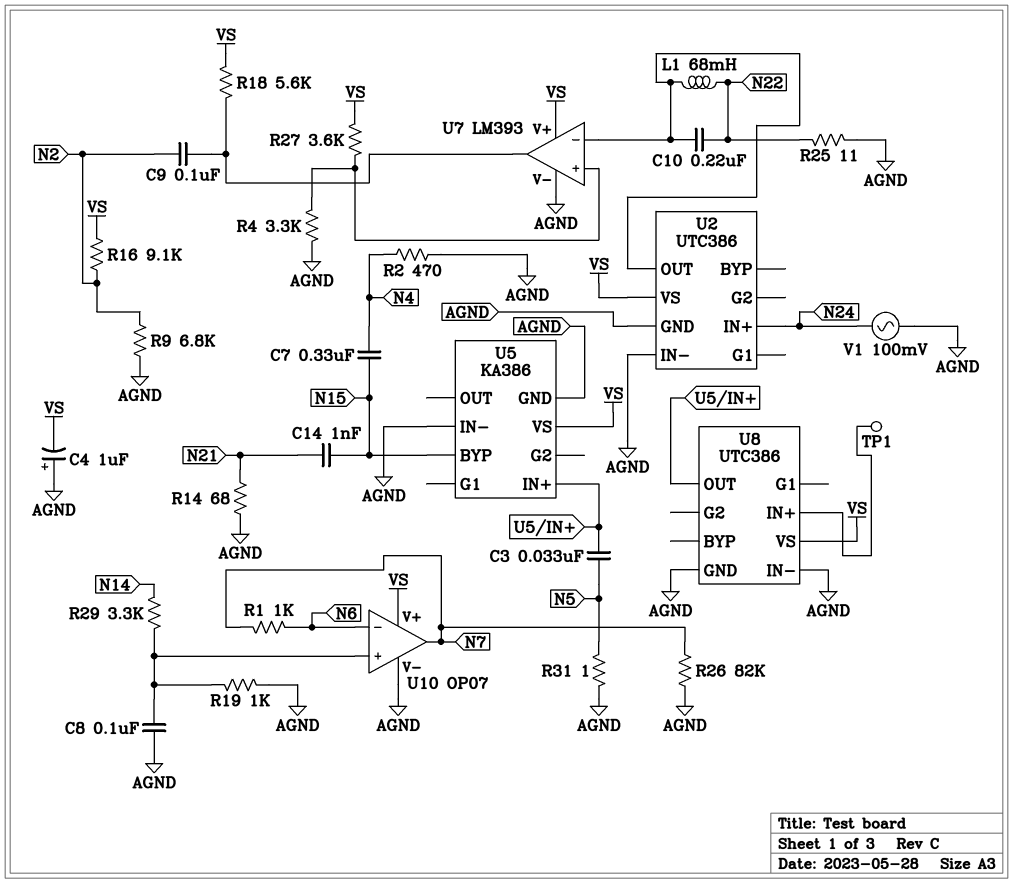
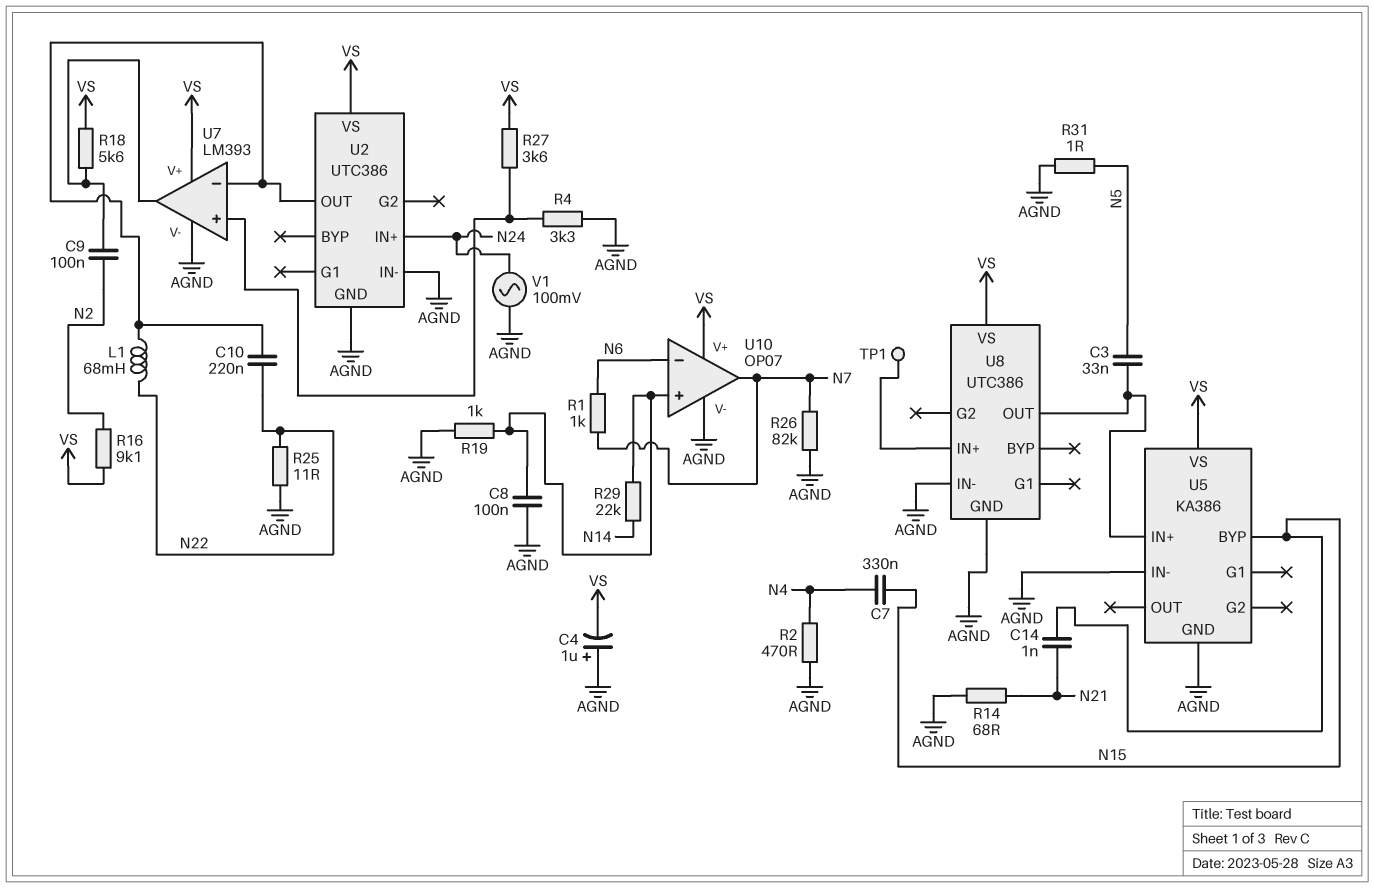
R9: 6.8k (AGND, N2) -> none
R29: 3.3k (N14, U10/in+) -> 22k (N14, U10/in+)

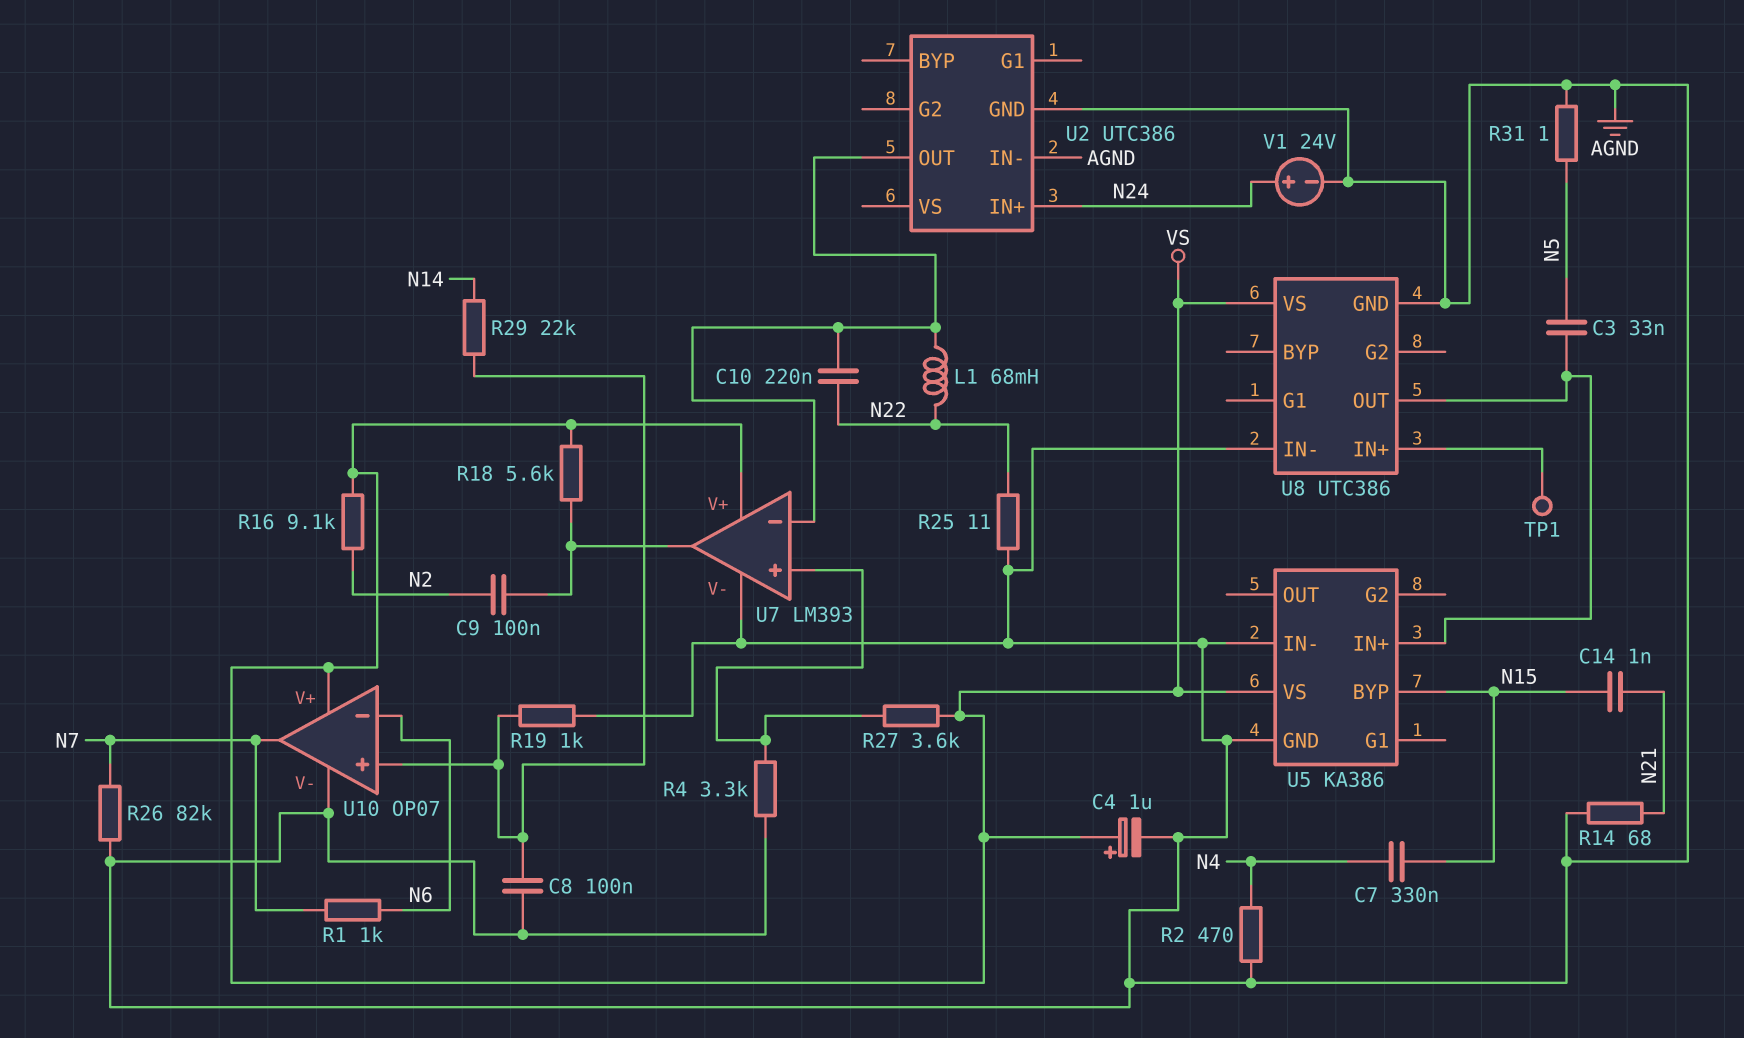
C4: 1uF (plus AGND, minus VS) -> 1uF (plus VS, minus AGND)
U2 pin VS: VS -> none
V1: AC 100mV (AGND, N24) -> 24V (plus N24, minus AGND)

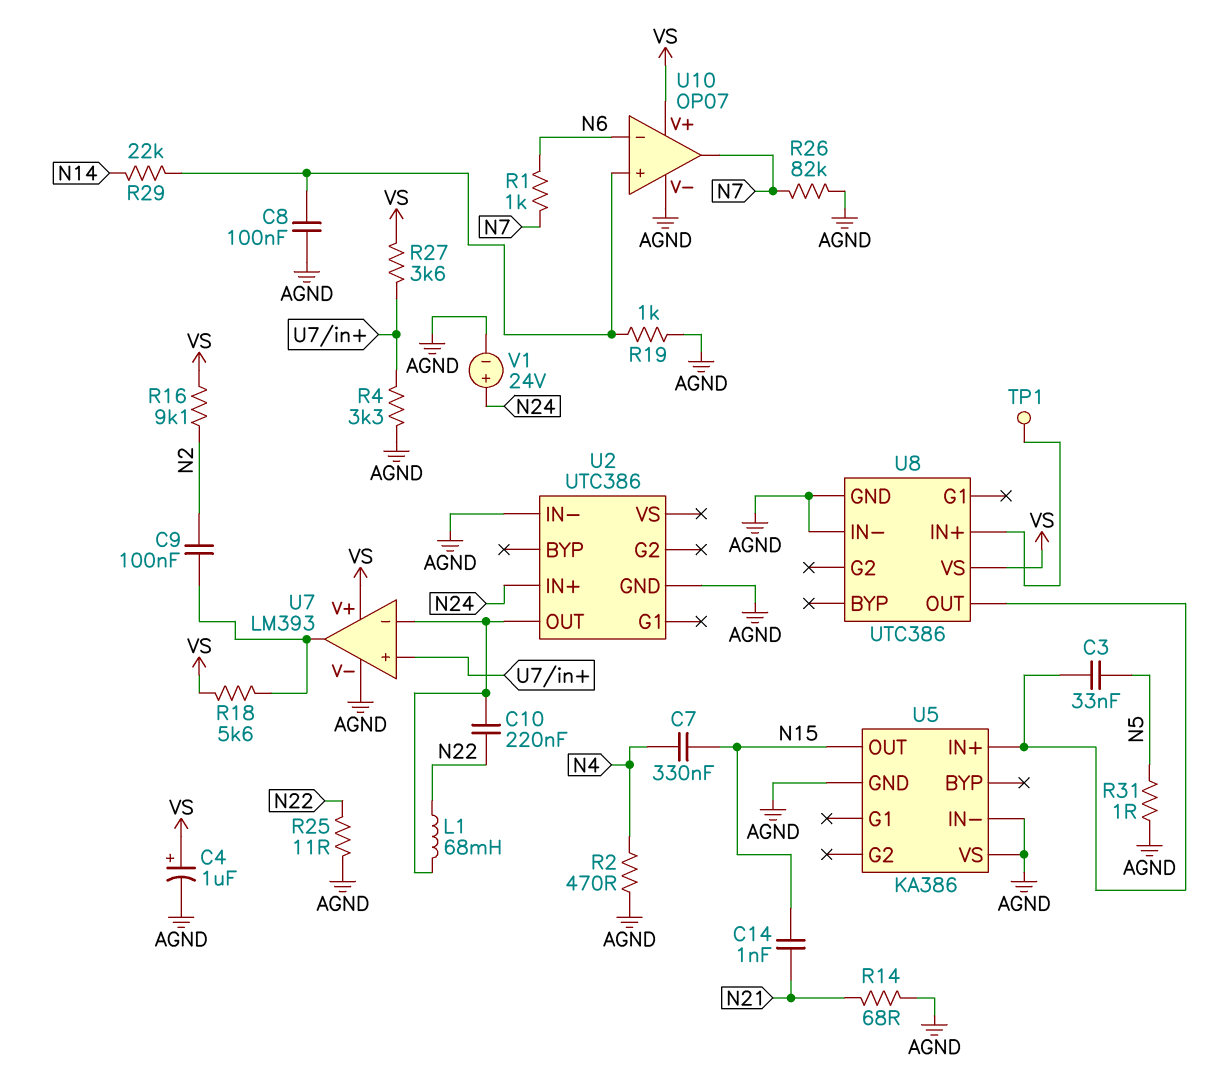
U5 pin BYP: N15 -> none
U5 pin OUT: none -> N15
U5 pin VS: VS -> AGND

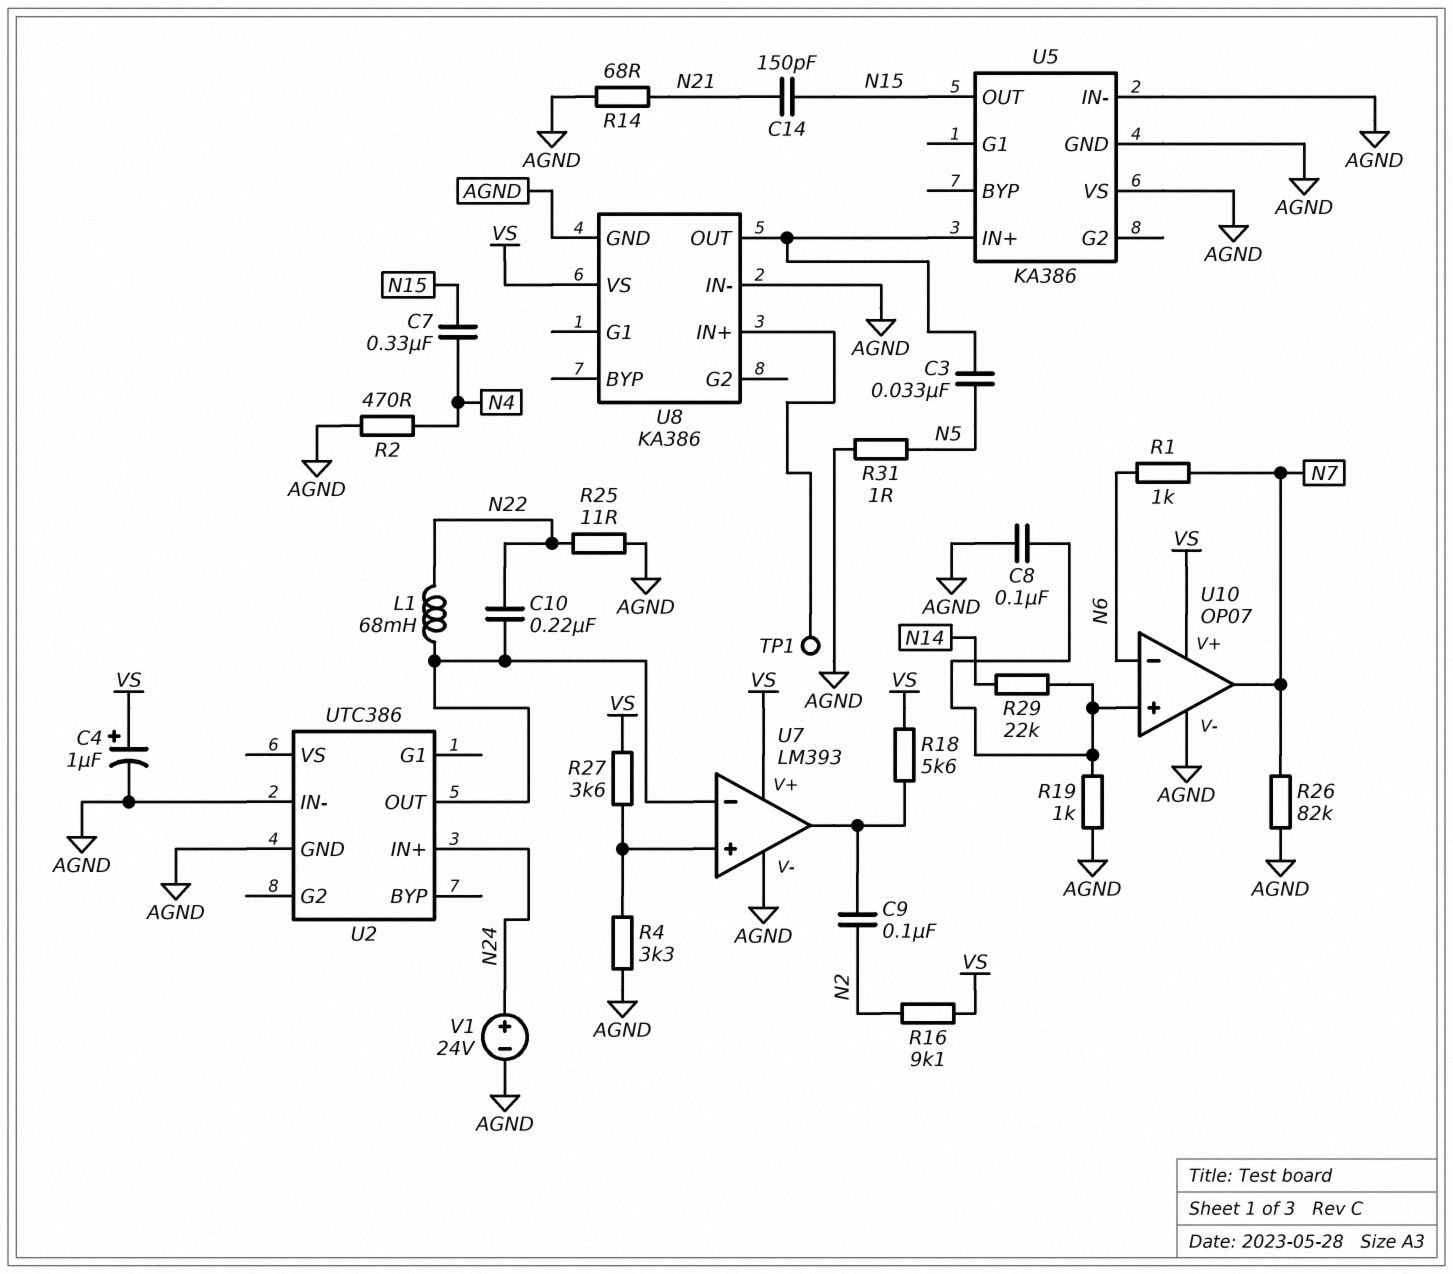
C14: 1nF (N15, N21) -> 150pF (N15, N21)
U8: UTC386 -> KA386

